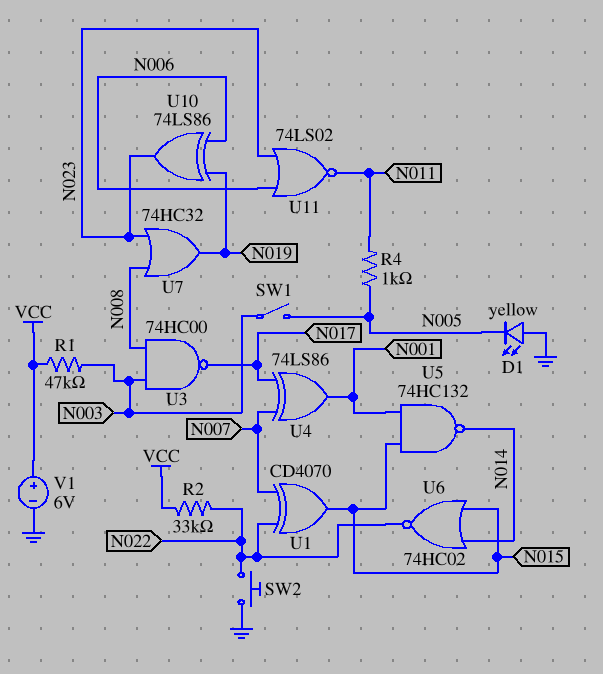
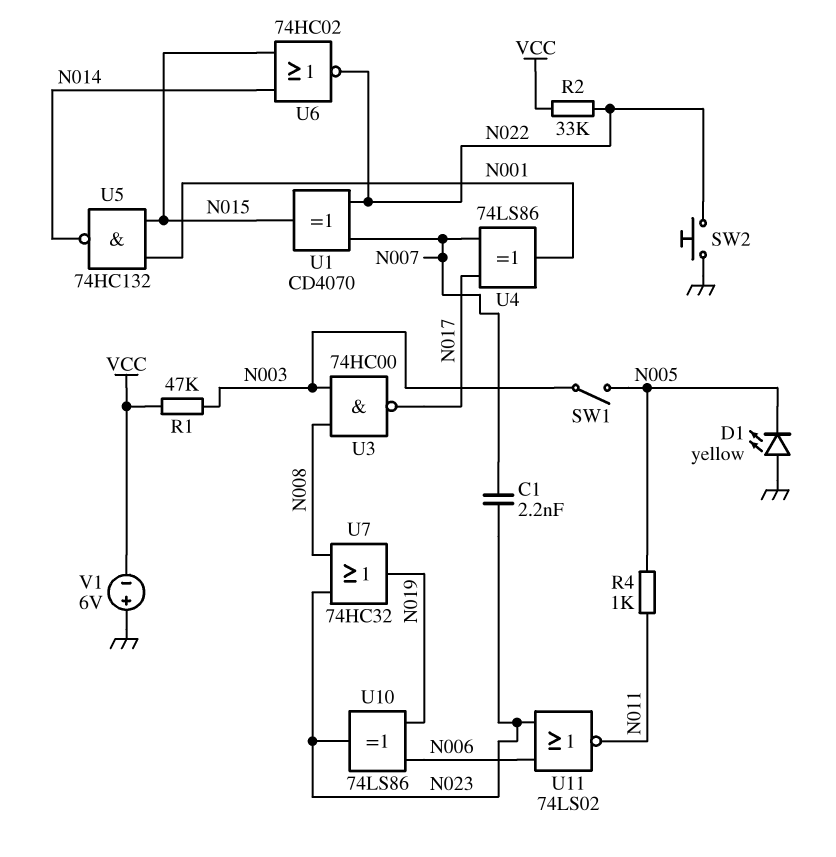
C1: none -> 2.2nF (N007, N023)
V1: 6V (plus VCC, minus GND) -> 6V (plus GND, minus VCC)

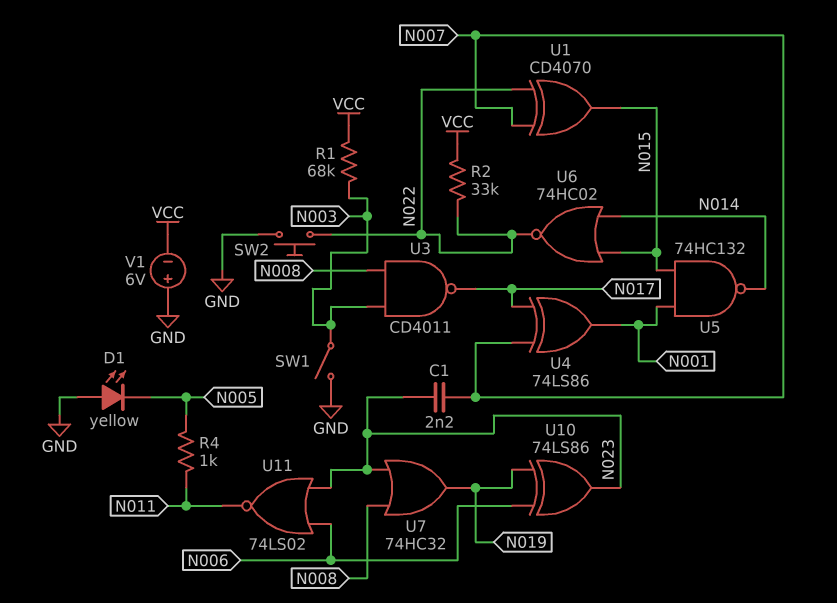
R1: 47k (N003, VCC) -> 68k (N003, VCC)
SW1: switch (N003, N005) -> switch (GND, N003)
U3: NAND 74HC00 (in N003, in N008, out N017) -> NAND CD4011 (in N003, in N008, out N017)

